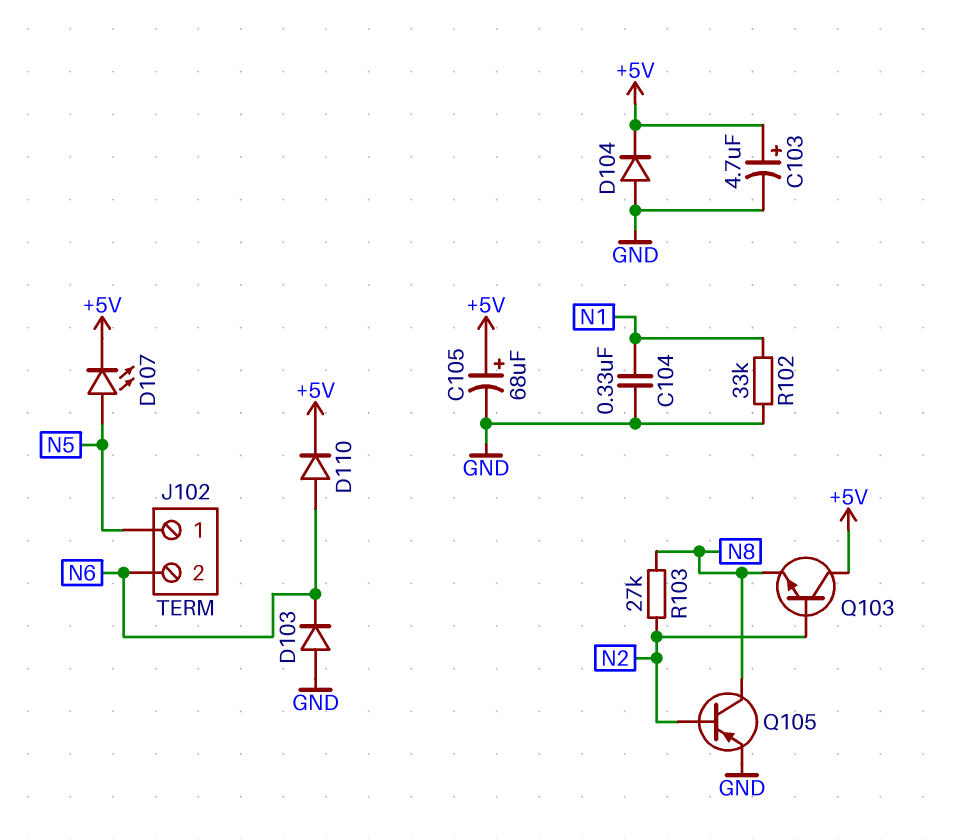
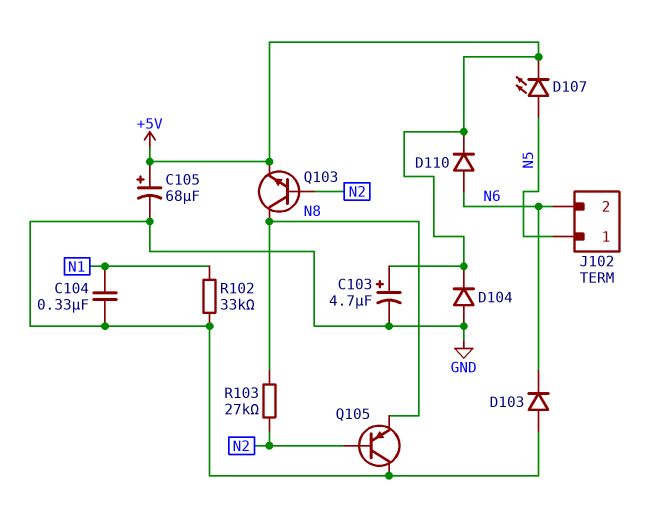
Q103: NPN (B N2, C +5V, E N8) -> NPN (B N2, C N8, E +5V)
Q105: PNP (B N2, C N8, E GND) -> PNP (B N2, C GND, E N8)

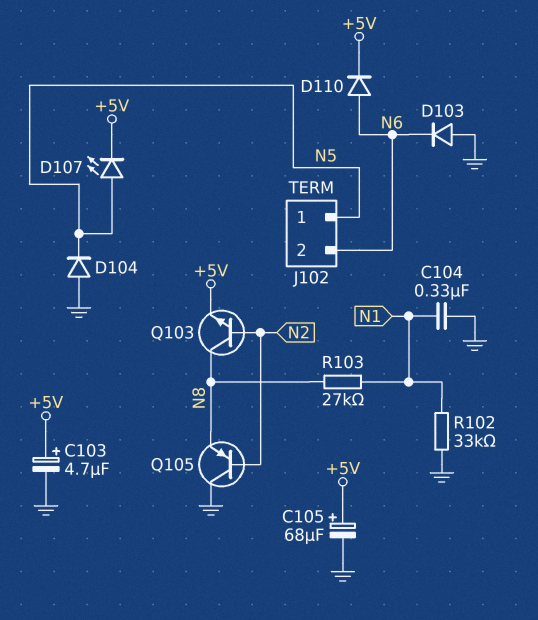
D104: diode (A GND, K +5V) -> diode (A GND, K N5)
R103: 27k (N2, N8) -> 27k (N1, N8)

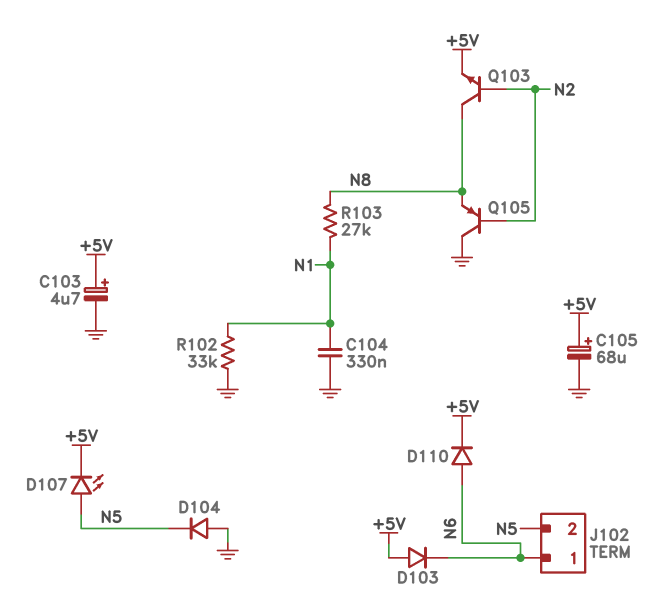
D103: diode (A GND, K N6) -> diode (A +5V, K N6)
J102 pin 1: N5 -> N6
J102 pin 2: N6 -> N5

